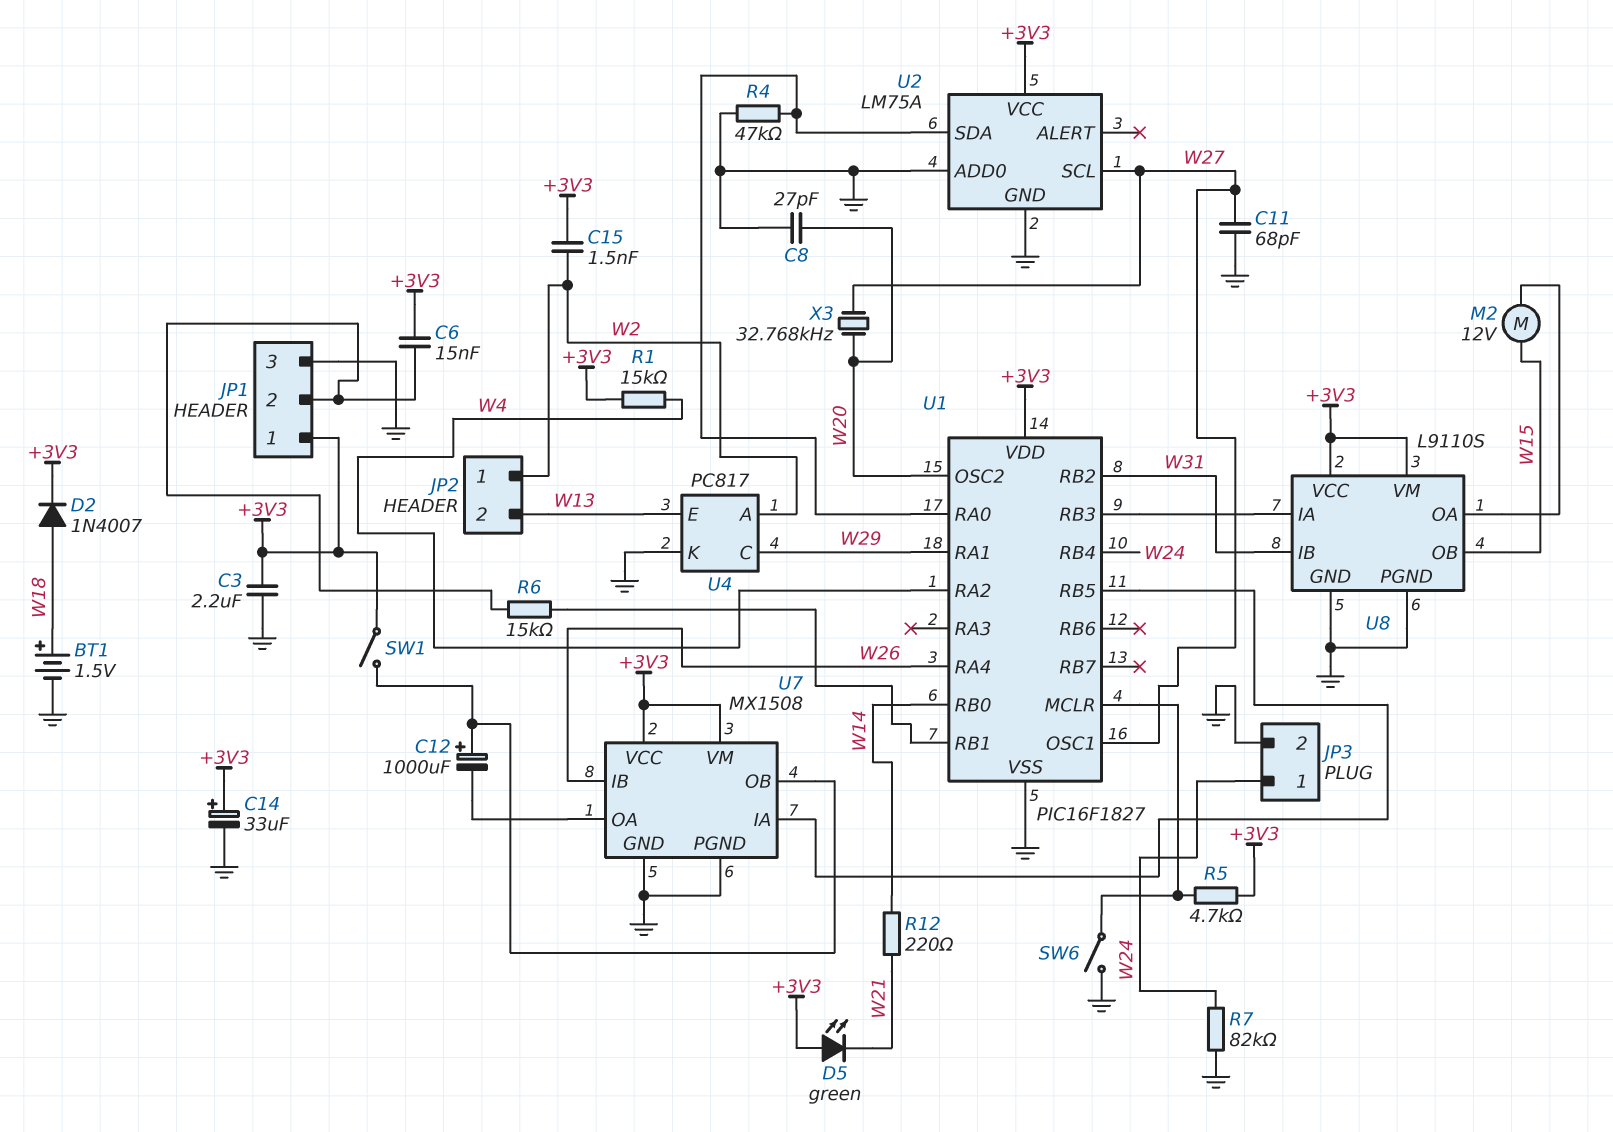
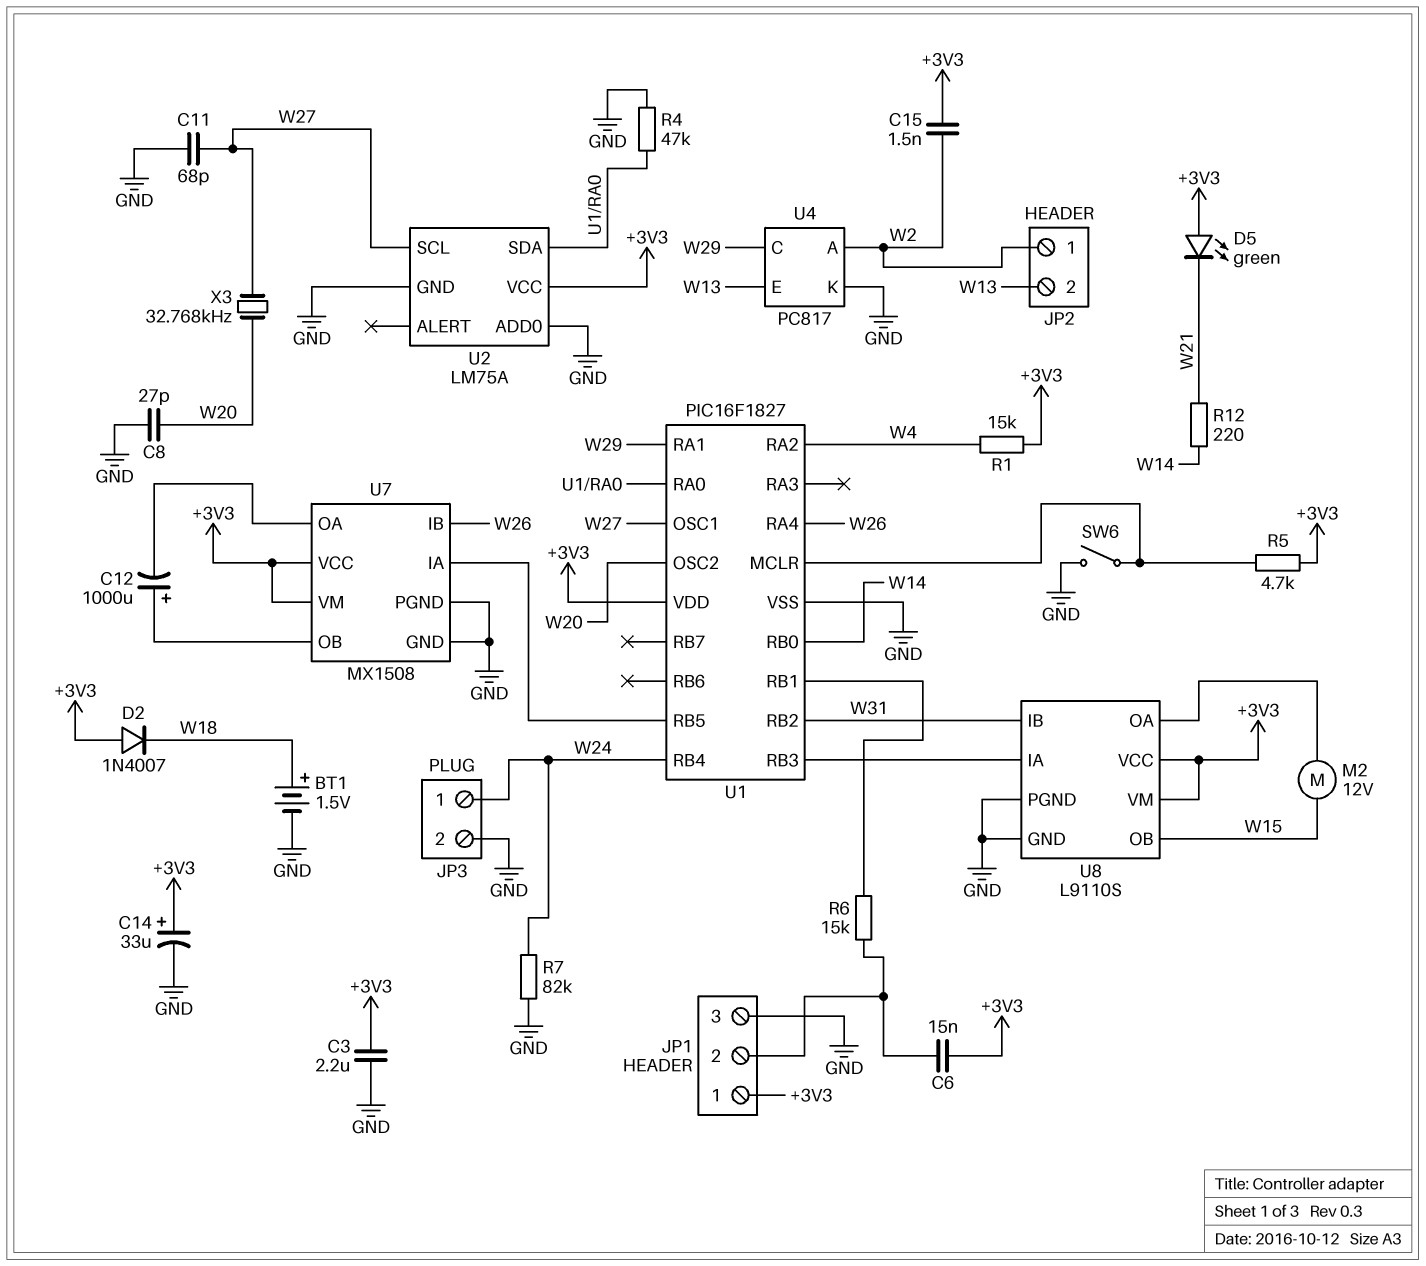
D2: diode 1N4007 (A W18, K +3V3) -> diode 1N4007 (A +3V3, K W18)
SW1: switch (+3V3, U7/OB) -> none

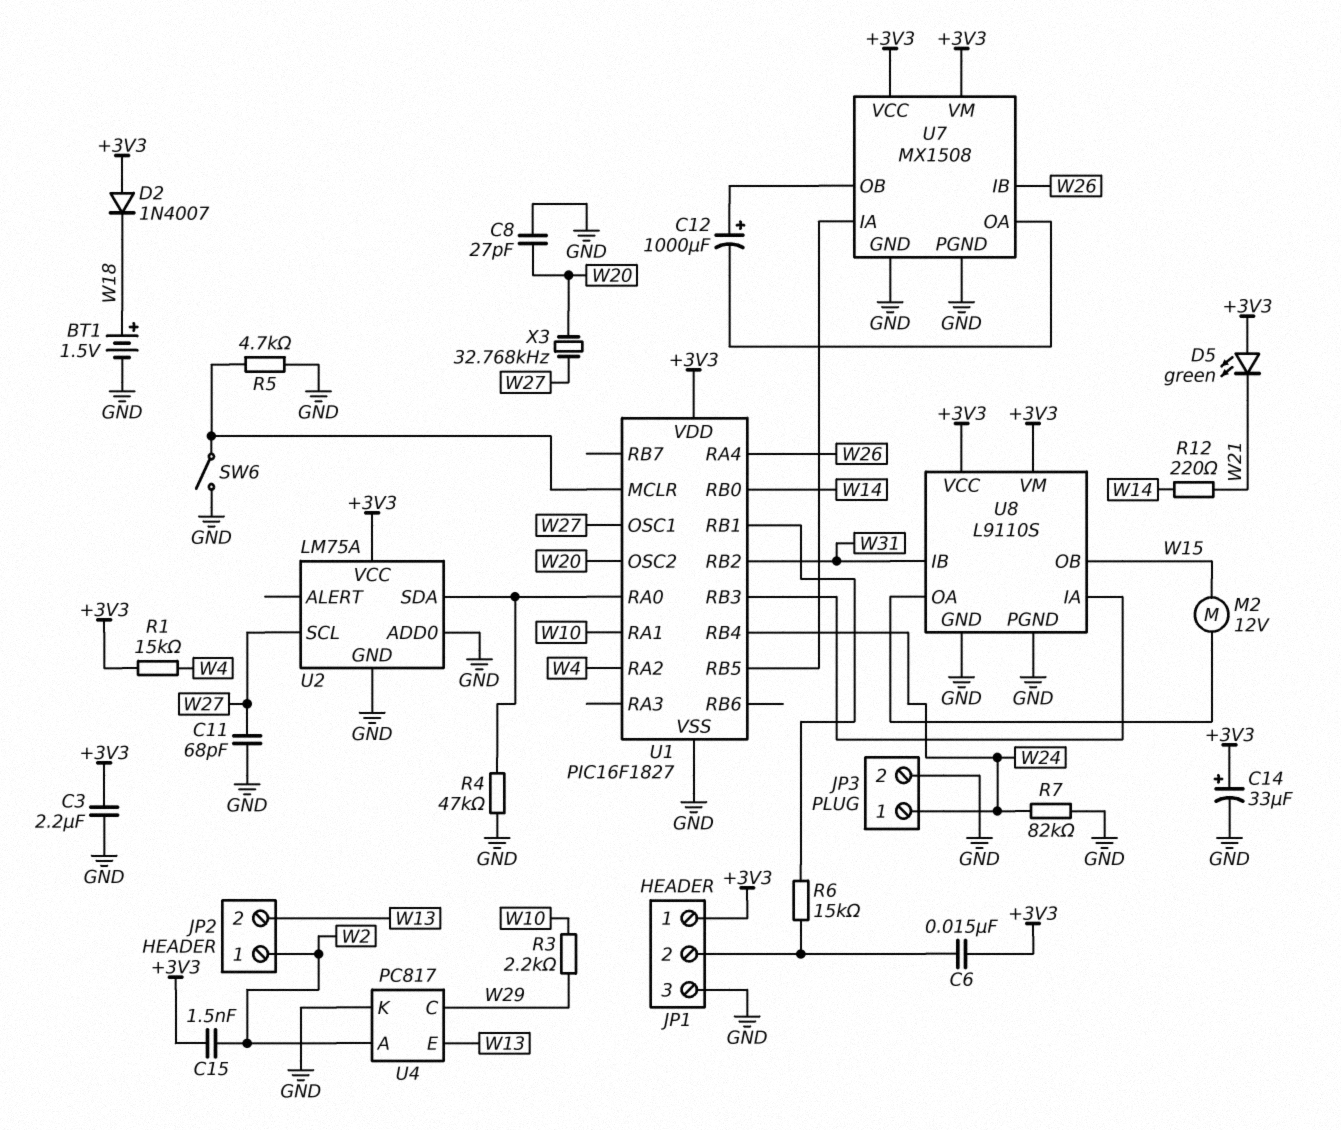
R3: none -> 2.2k (W10, W29)
R5: 4.7k (+3V3, U1/MCLR) -> 4.7k (GND, U1/MCLR)
U1 pin RA1: W29 -> W10

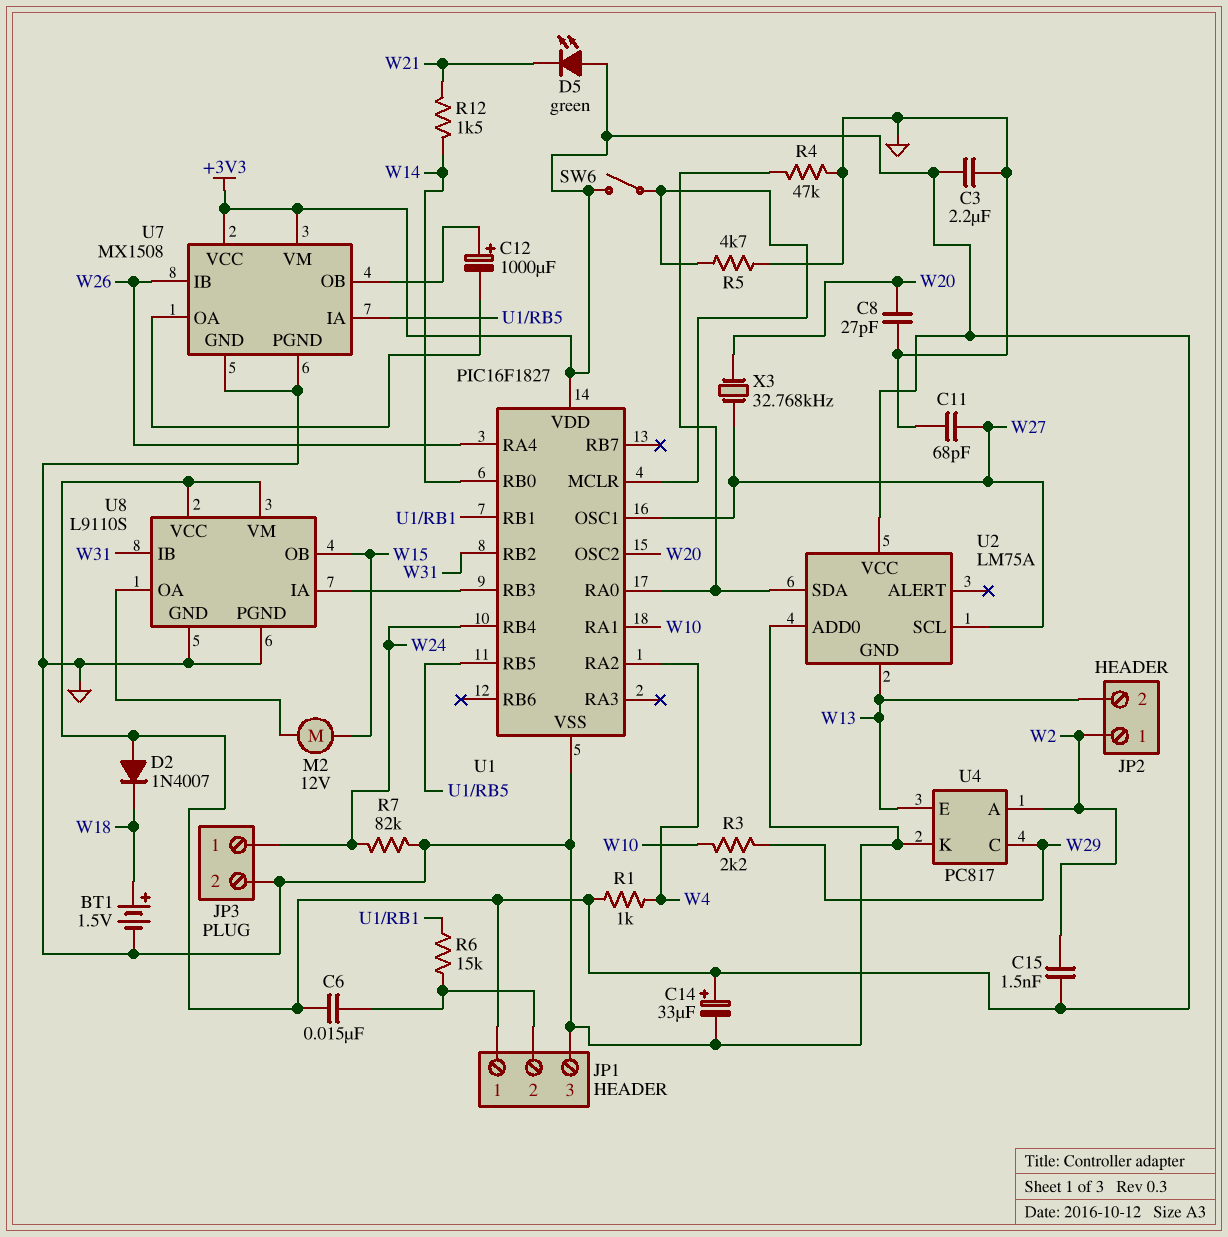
R1: 15k (+3V3, W4) -> 1k (+3V3, W4)
R12: 220 (W14, W21) -> 1.5k (W14, W21)
SW6: switch (GND, U1/MCLR) -> switch (+3V3, U1/MCLR)
U2 pin GND: GND -> W13

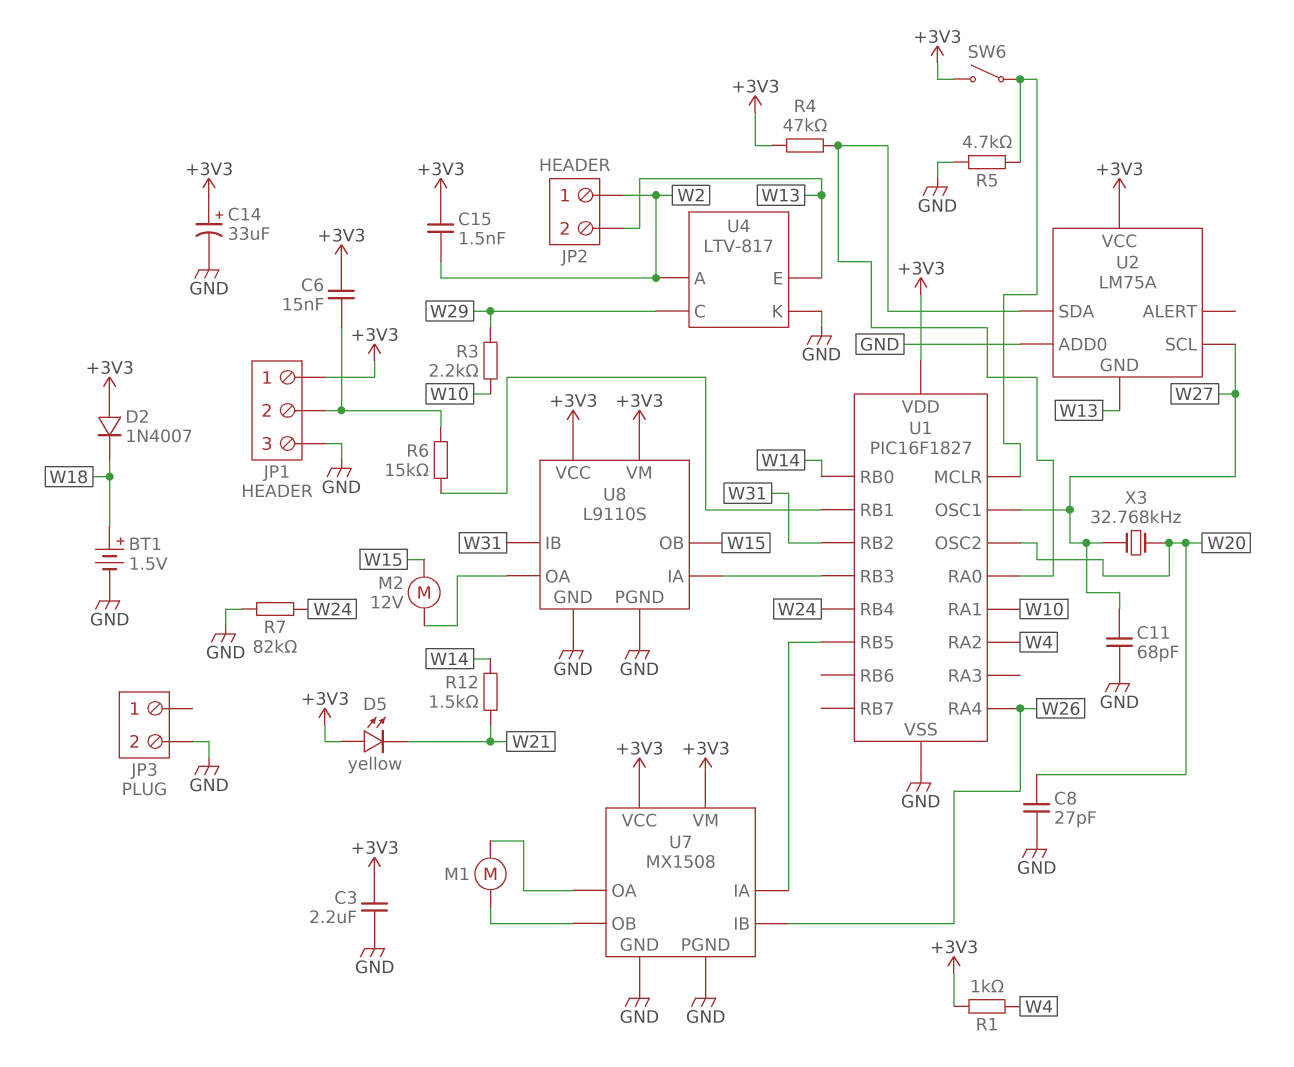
C12: 1000uF (plus U7/OB, minus U7/OA) -> none
D5: LED green (A +3V3, K W21) -> LED yellow (A +3V3, K W21)
JP3 pin 1: W24 -> none
M1: none -> motor (U7/OA, U7/OB)
R4: 47k (GND, U1/RA0) -> 47k (+3V3, U1/RA0)
U4: PC817 -> LTV-817

